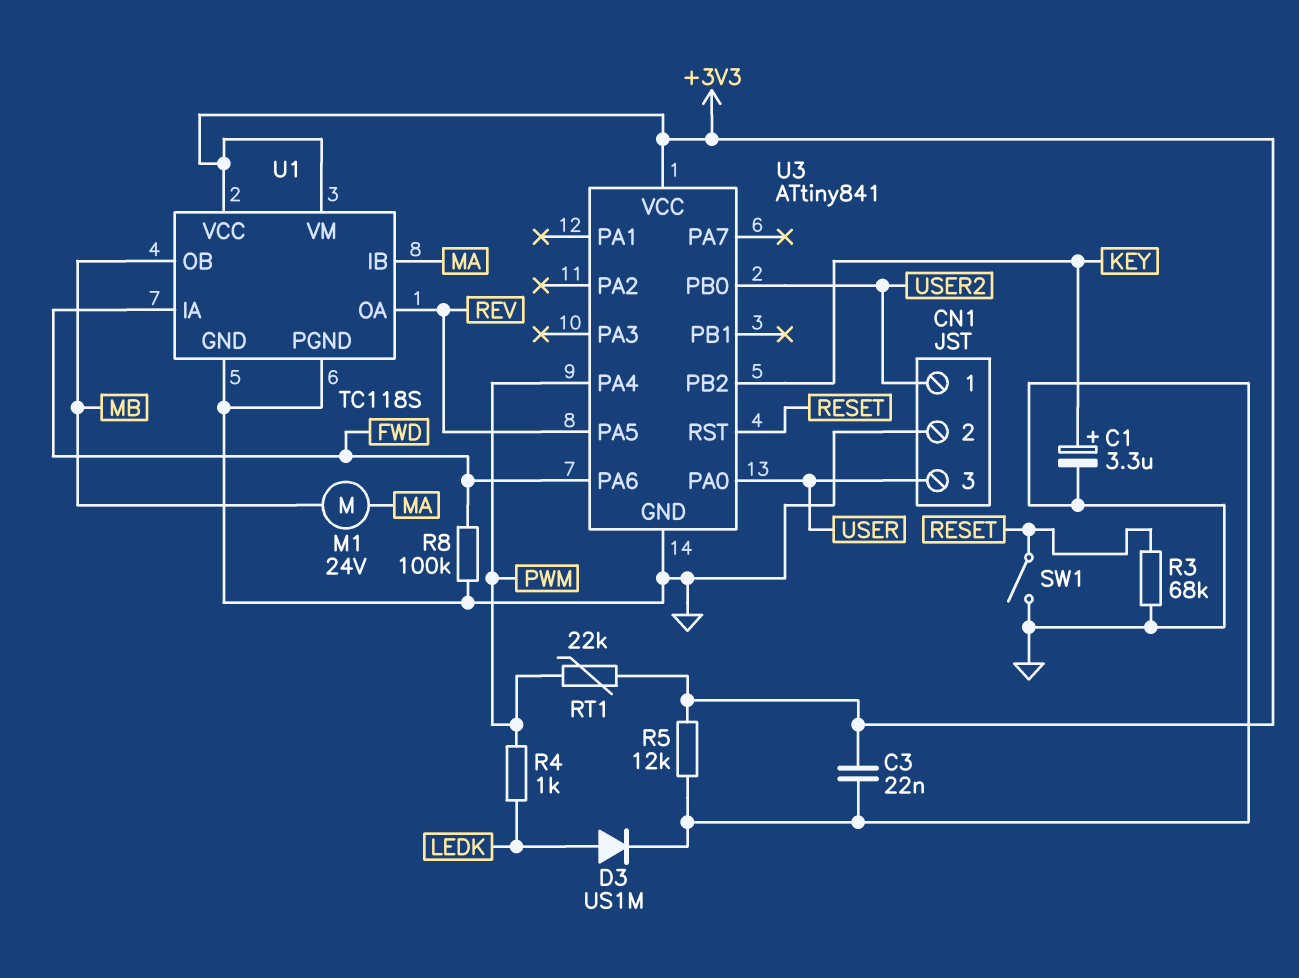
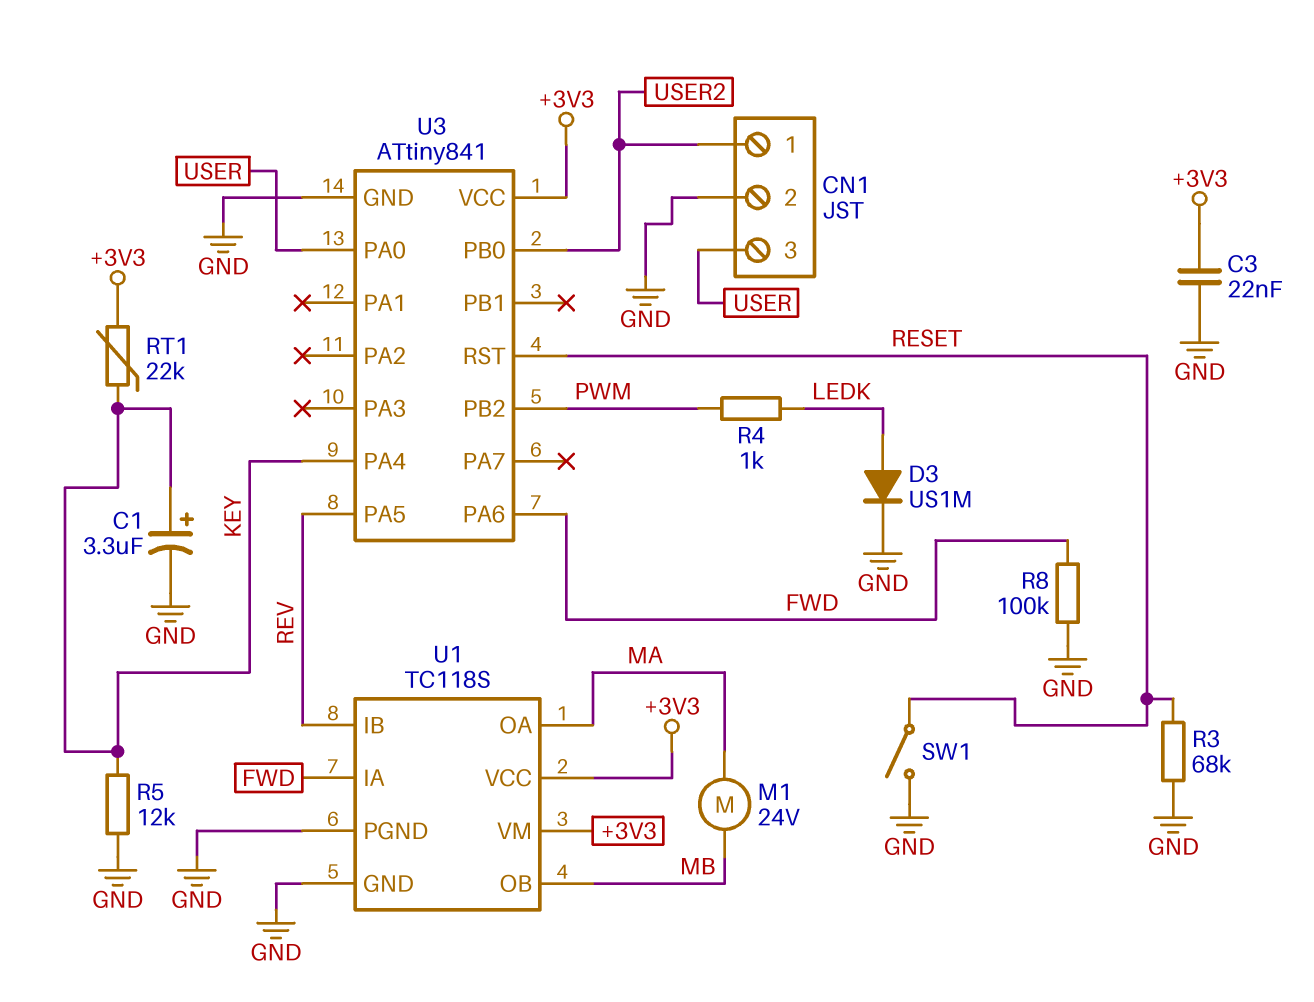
R5: 12k (+3V3, GND) -> 12k (GND, KEY)
RT1: 22k (+3V3, PWM) -> 22k (+3V3, KEY)
U1 pin IB: MA -> REV
U1 pin OA: REV -> MA
U3 pin PA4: PWM -> KEY
U3 pin PB2: KEY -> PWM

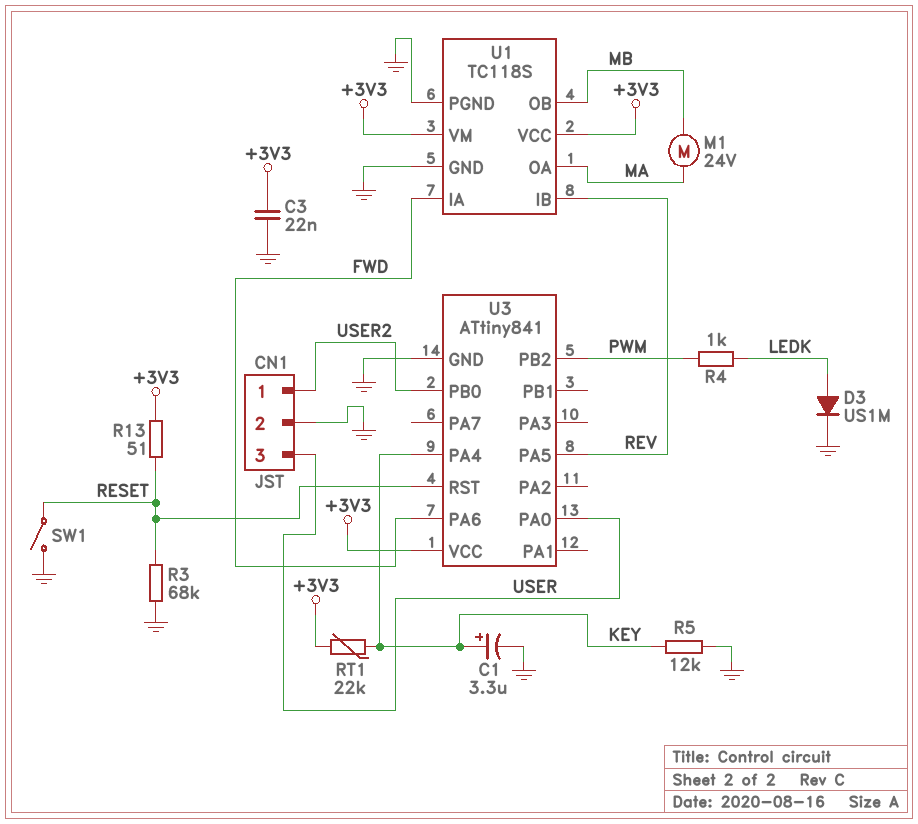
R8: 100k (FWD, GND) -> none
R13: none -> 51 (+3V3, RESET)

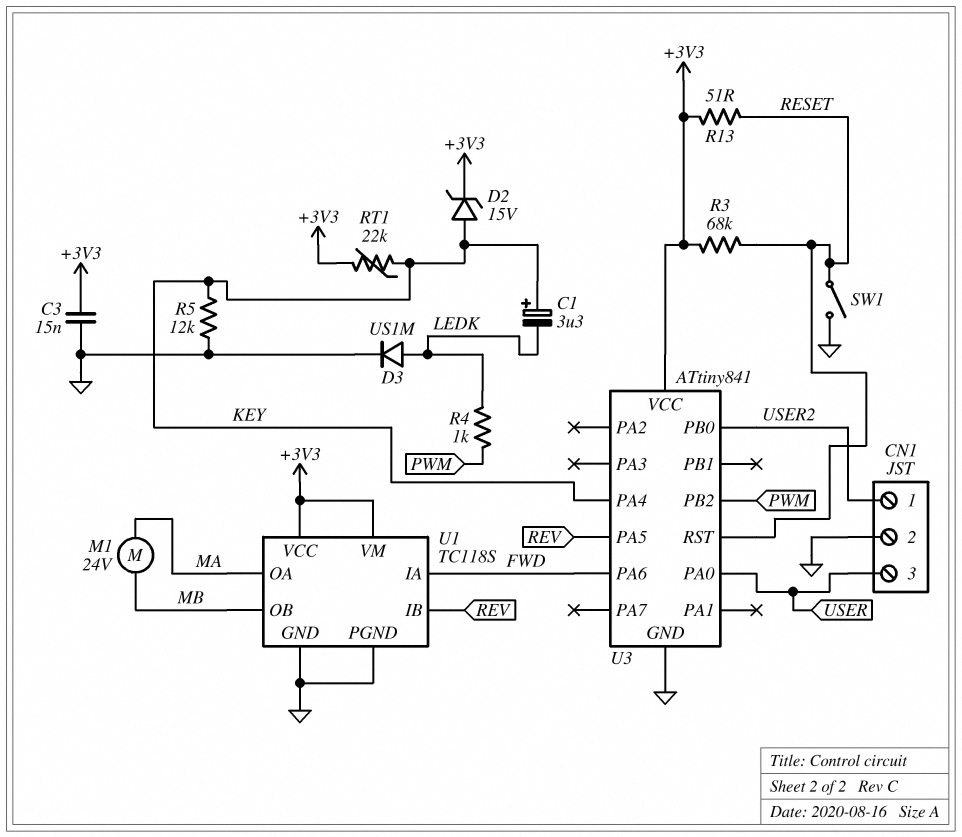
C1: 3.3uF (plus KEY, minus GND) -> 3.3uF (plus KEY, minus LEDK)
C3: 22nF (+3V3, GND) -> 15nF (+3V3, GND)
D2: none -> zener 15V (A KEY, K +3V3)
R3: 68k (GND, RESET) -> 68k (+3V3, RESET)

